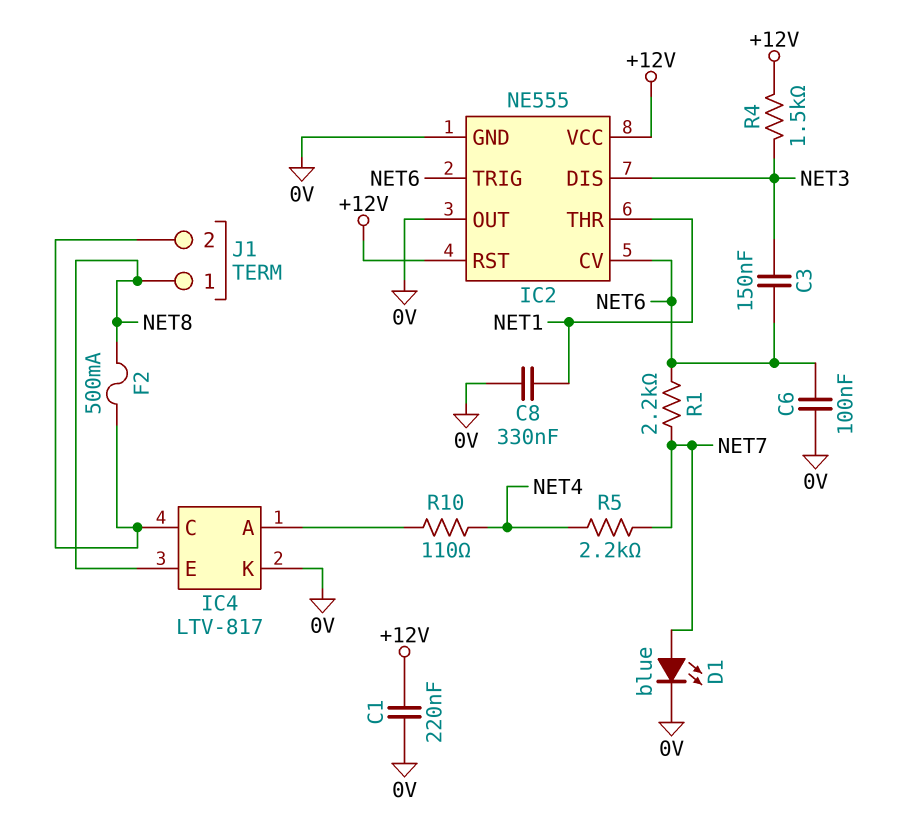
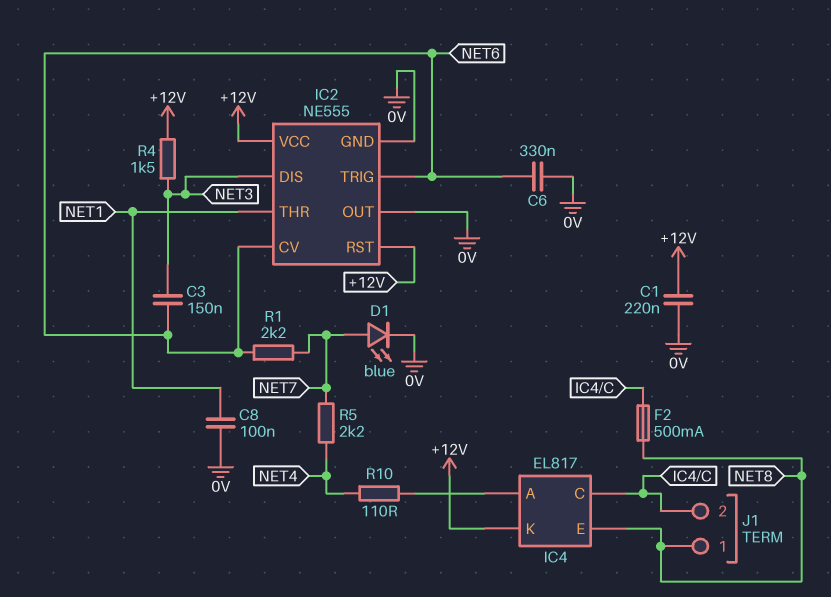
C6: 100nF (0V, NET6) -> 330nF (0V, NET6)
C8: 330nF (0V, NET1) -> 100nF (0V, NET1)
IC4: LTV-817 -> EL817
IC4 pin K: 0V -> +12V

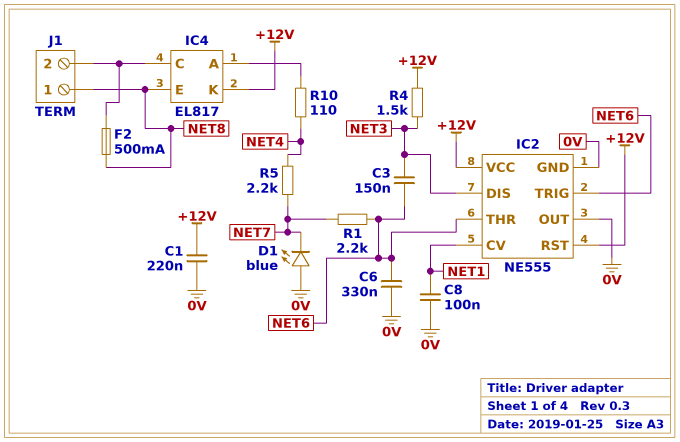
D1: LED blue (A NET7, K 0V) -> LED blue (A 0V, K NET7)
IC2 pin CV: NET6 -> NET1
IC2 pin THR: NET1 -> NET6

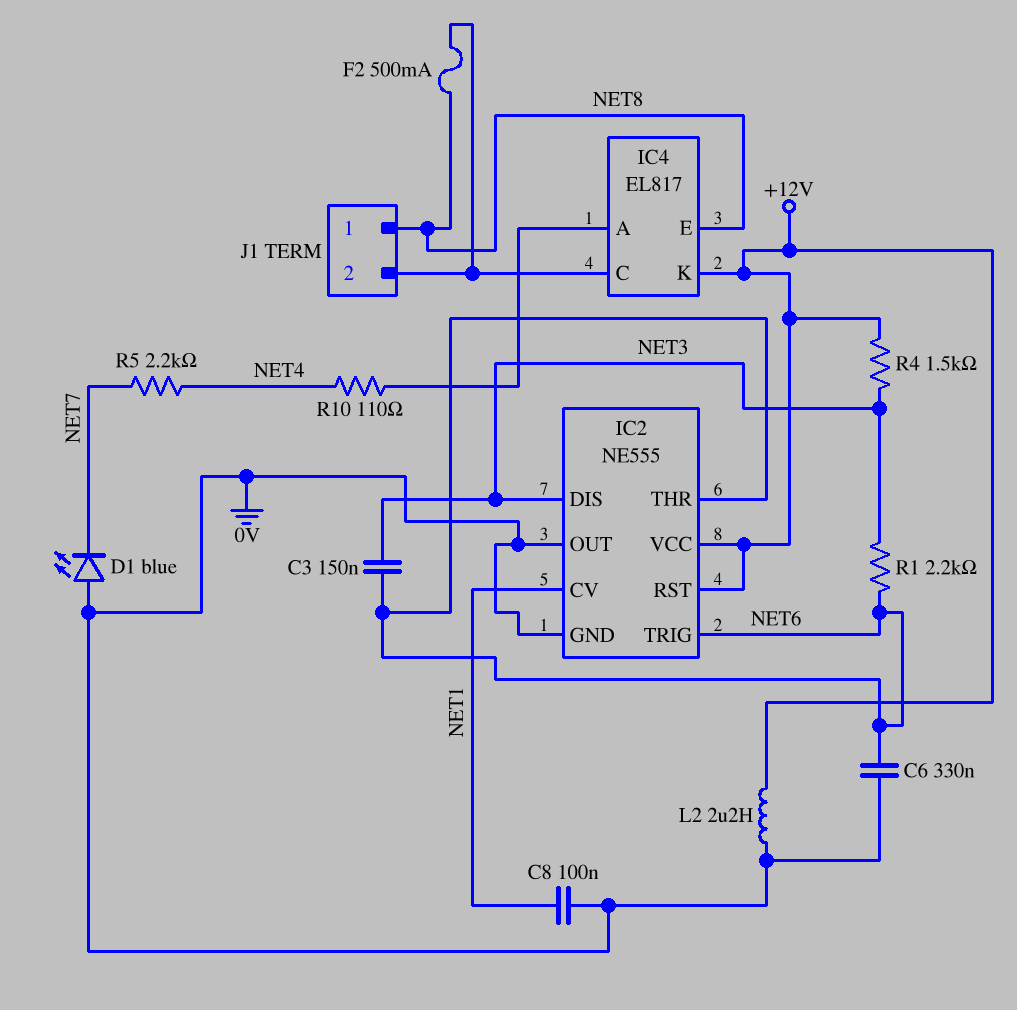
C1: 220nF (+12V, 0V) -> none
L2: none -> 2.2uH (+12V, 0V)
R1: 2.2k (NET6, NET7) -> 2.2k (NET3, NET6)

